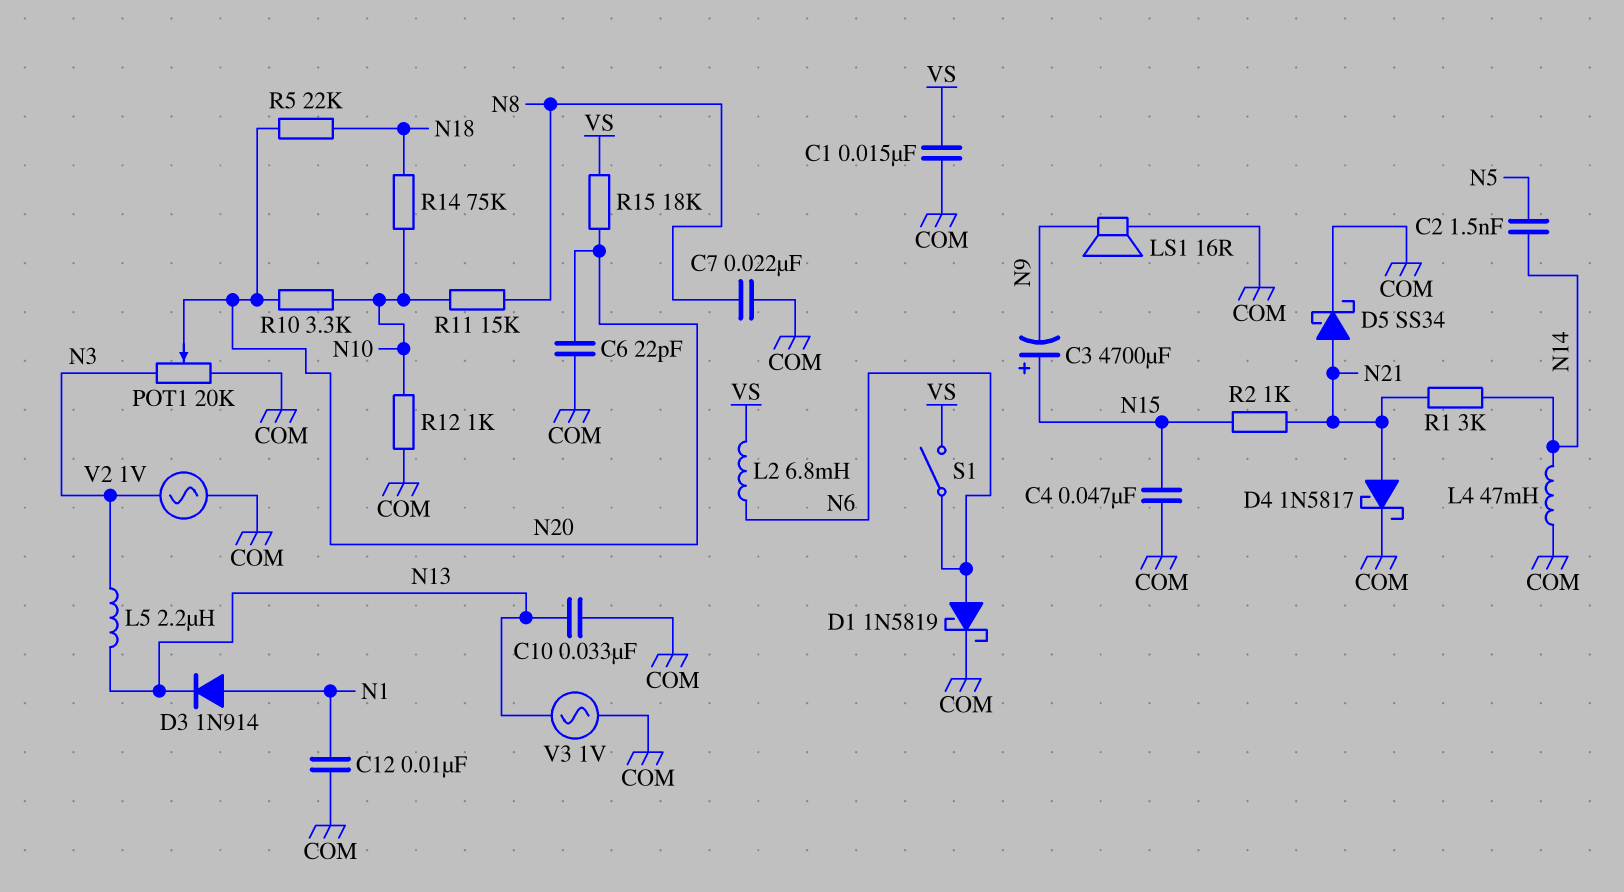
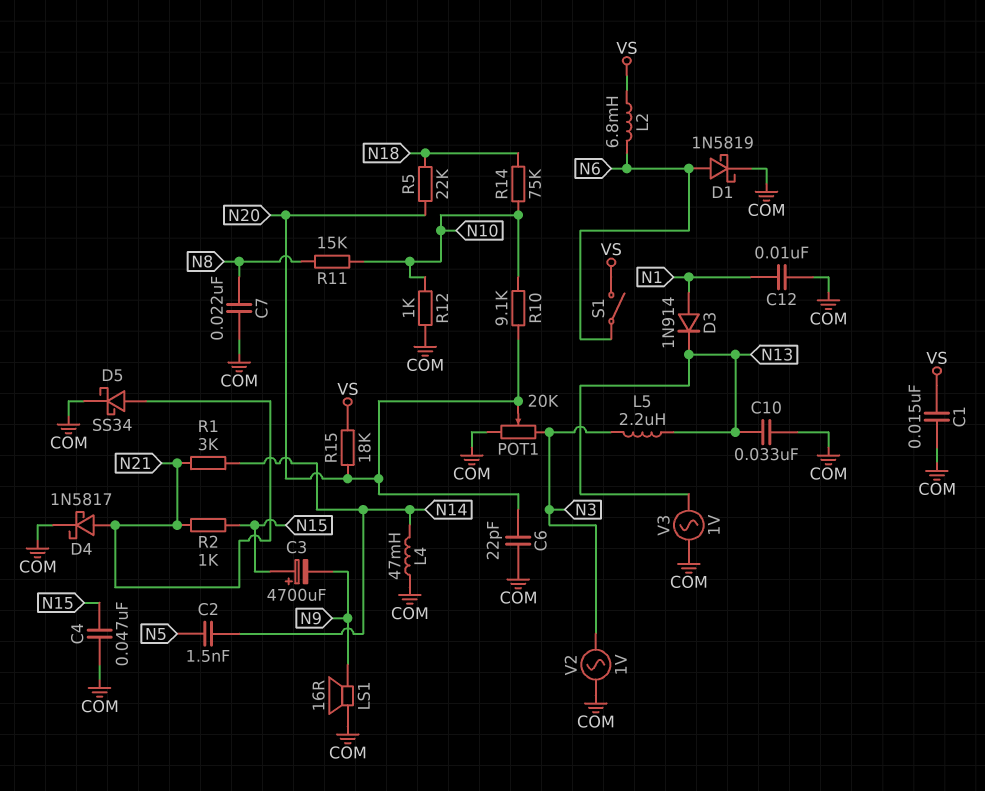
R10: 3.3k (N10, N20) -> 9.1k (N10, N20)

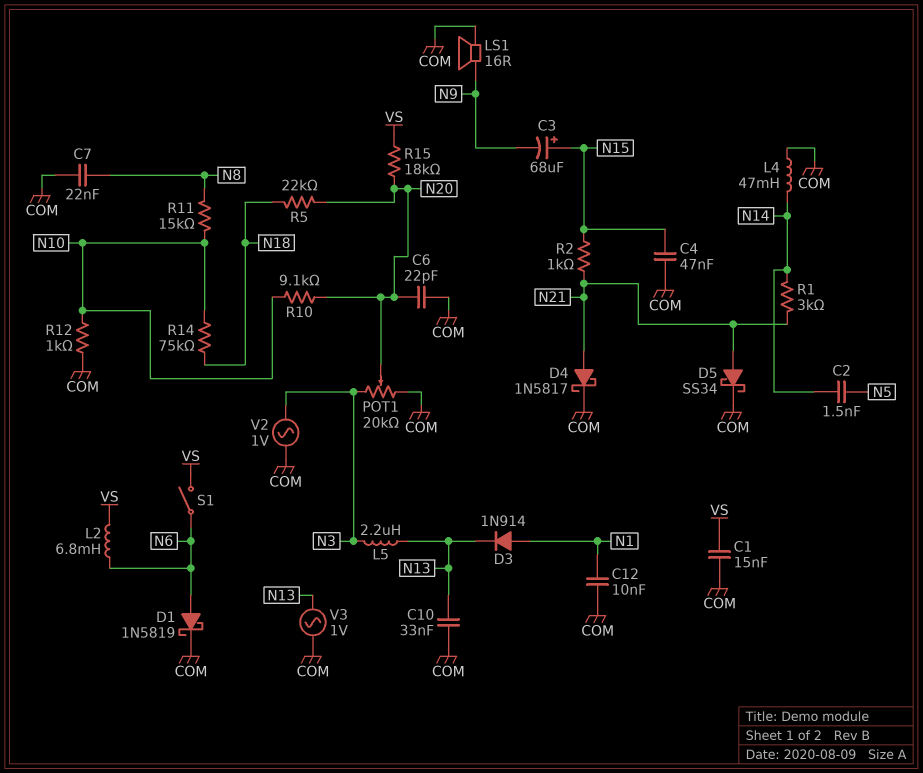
C3: 4700uF (plus N15, minus N9) -> 68uF (plus N15, minus N9)

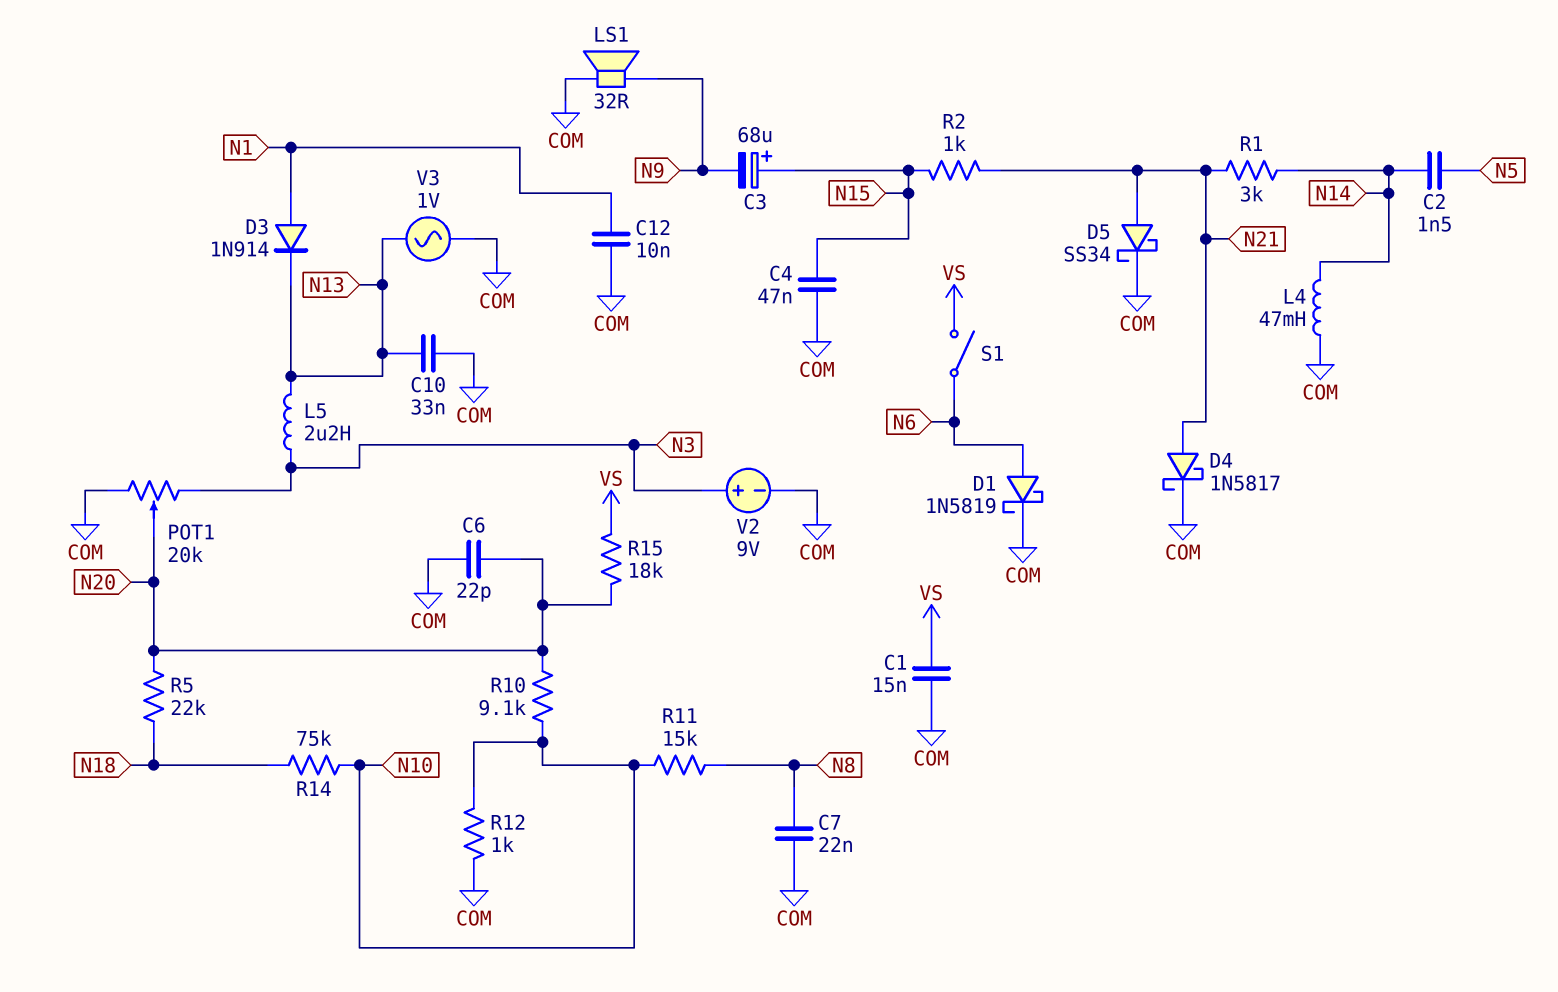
L2: 6.8mH (N6, VS) -> none
LS1: speaker 16R (COM, N9) -> speaker 32R (COM, N9)
V2: AC 1V (COM, N3) -> 9V (plus N3, minus COM)

